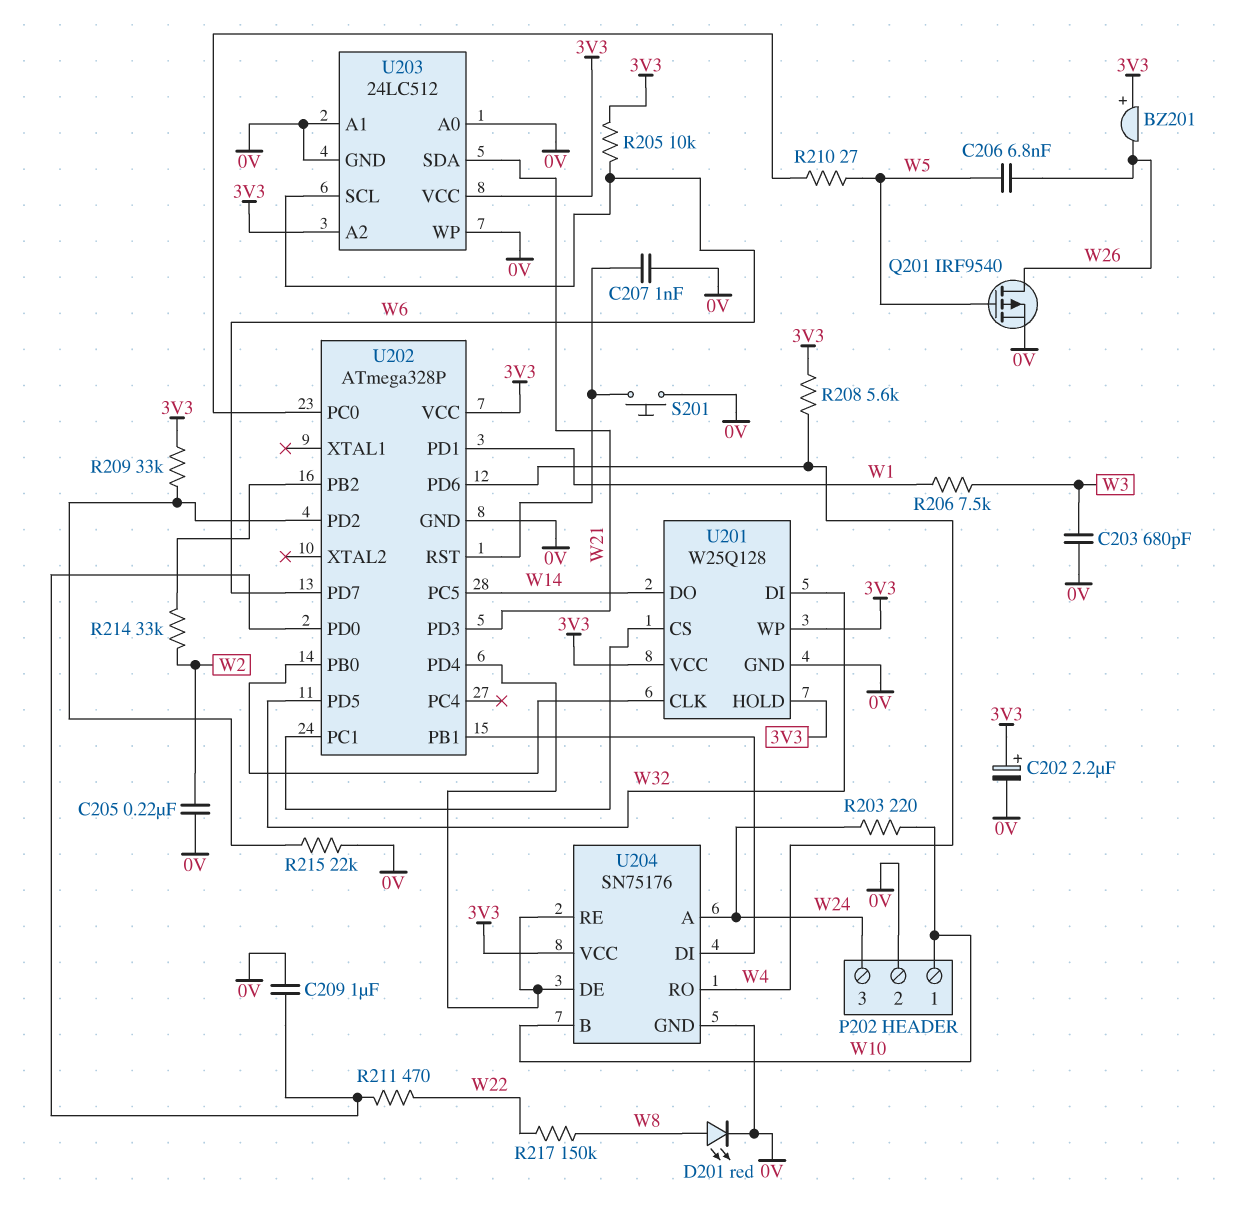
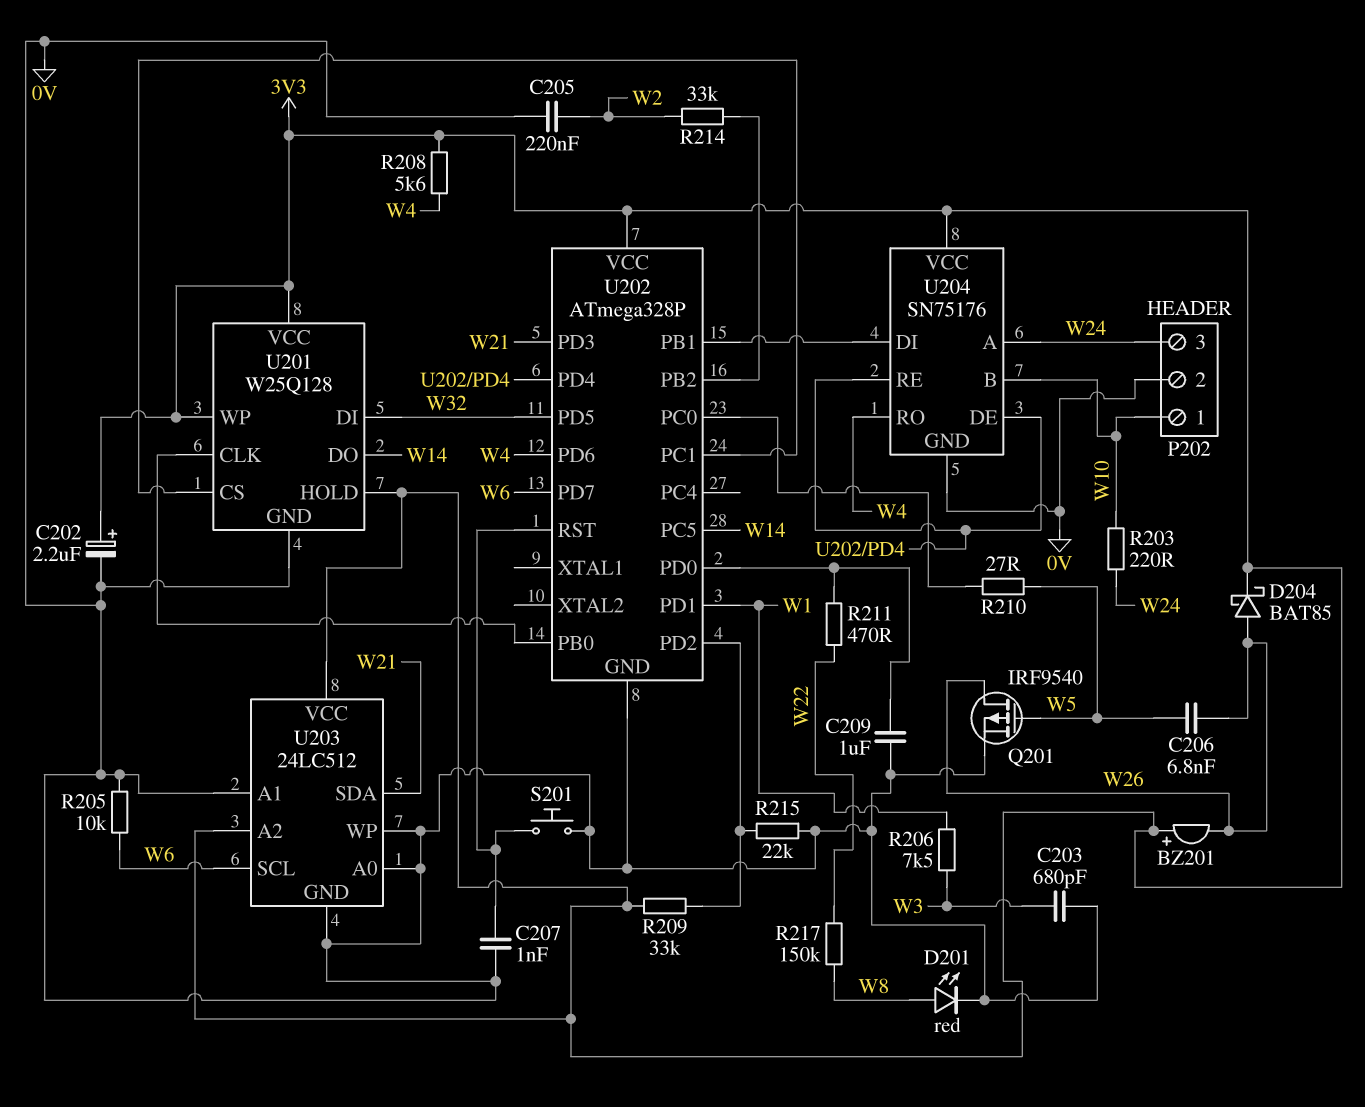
D204: none -> schottky BAT85 (A W26, K 3V3)
R205: 10k (3V3, W6) -> 10k (0V, W6)

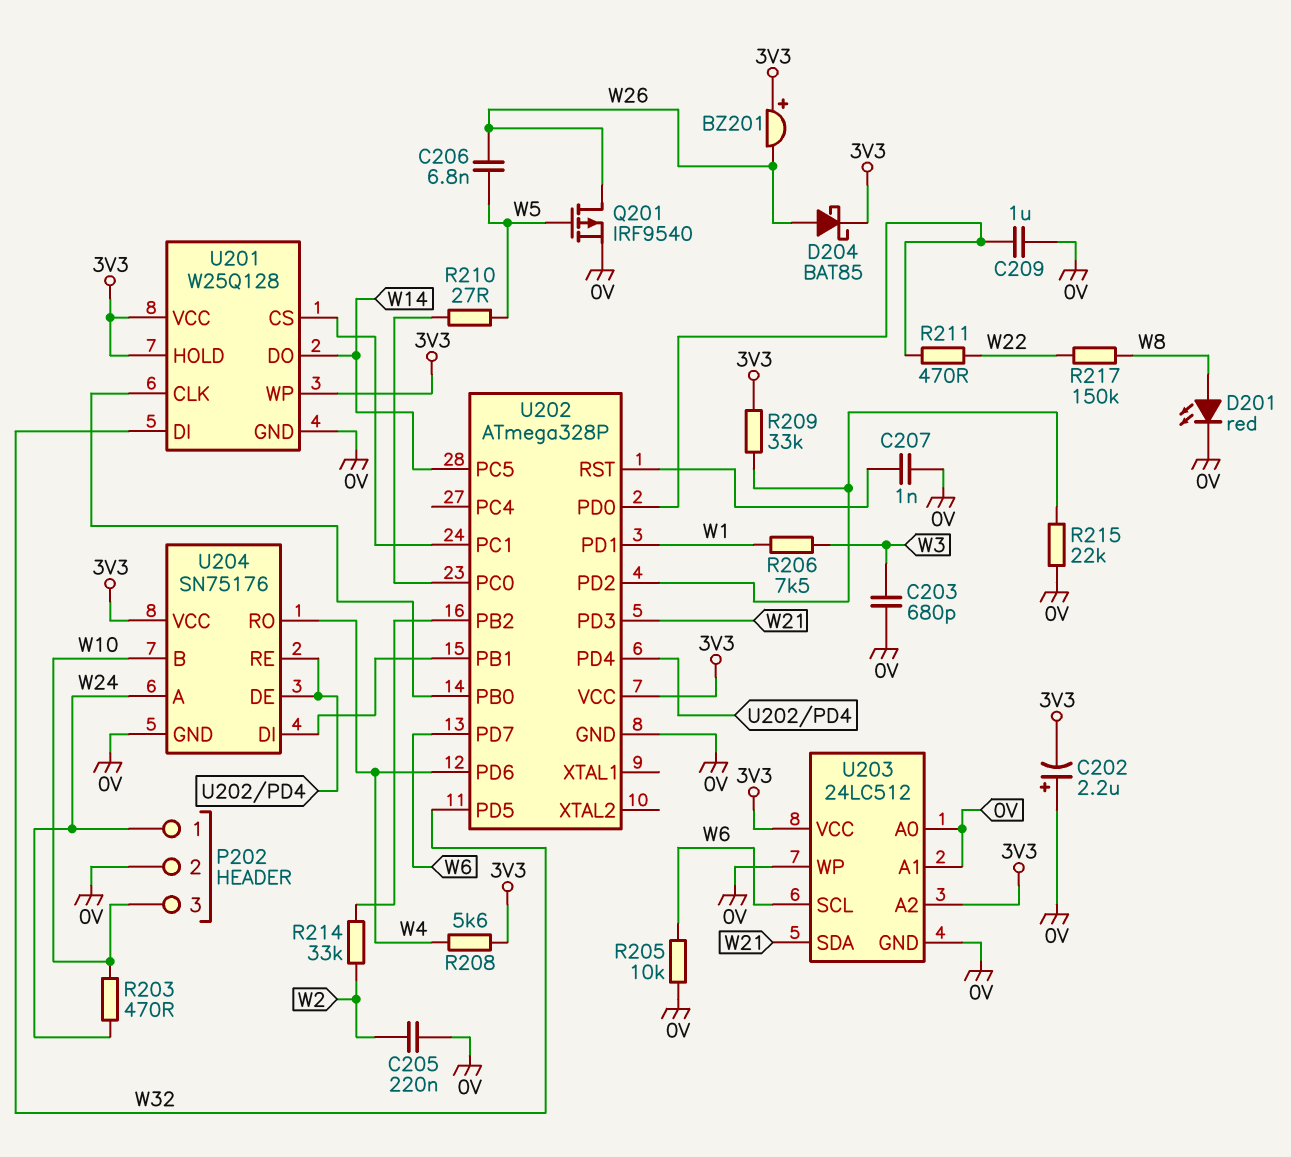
C202: 2.2uF (plus 3V3, minus 0V) -> 2.2uF (plus 0V, minus 3V3)
P202 pin 1: W10 -> W24
P202 pin 3: W24 -> W10
R203: 220 (W10, W24) -> 470 (W10, W24)
S201: button (0V, U202/RST) -> none

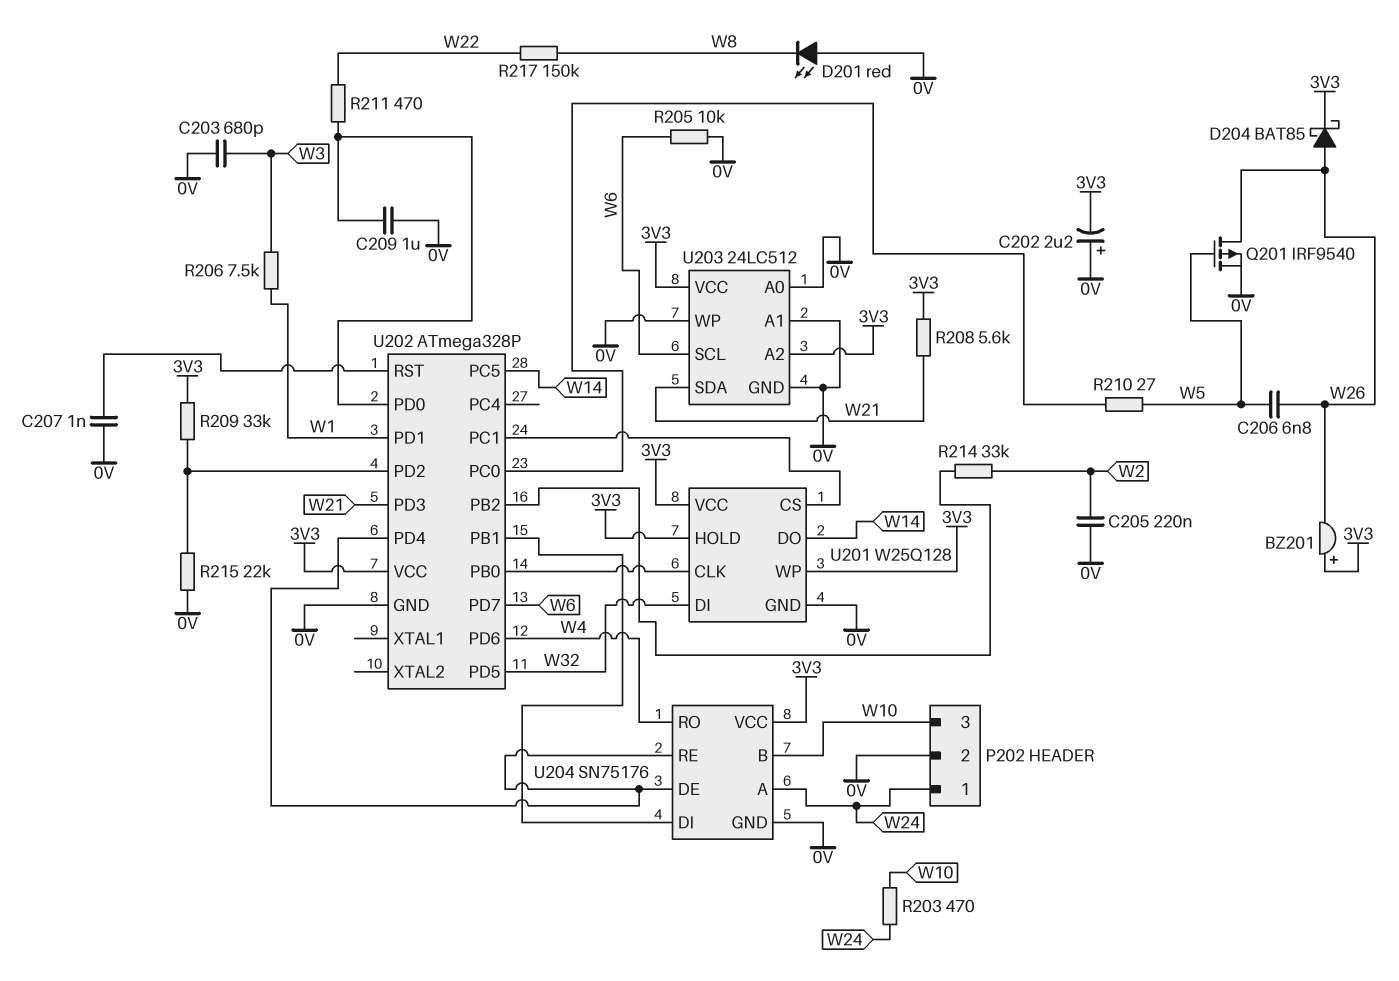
D201: LED red (A W8, K 0V) -> LED red (A 0V, K W8)
R208: 5.6k (3V3, W4) -> 5.6k (3V3, W21)

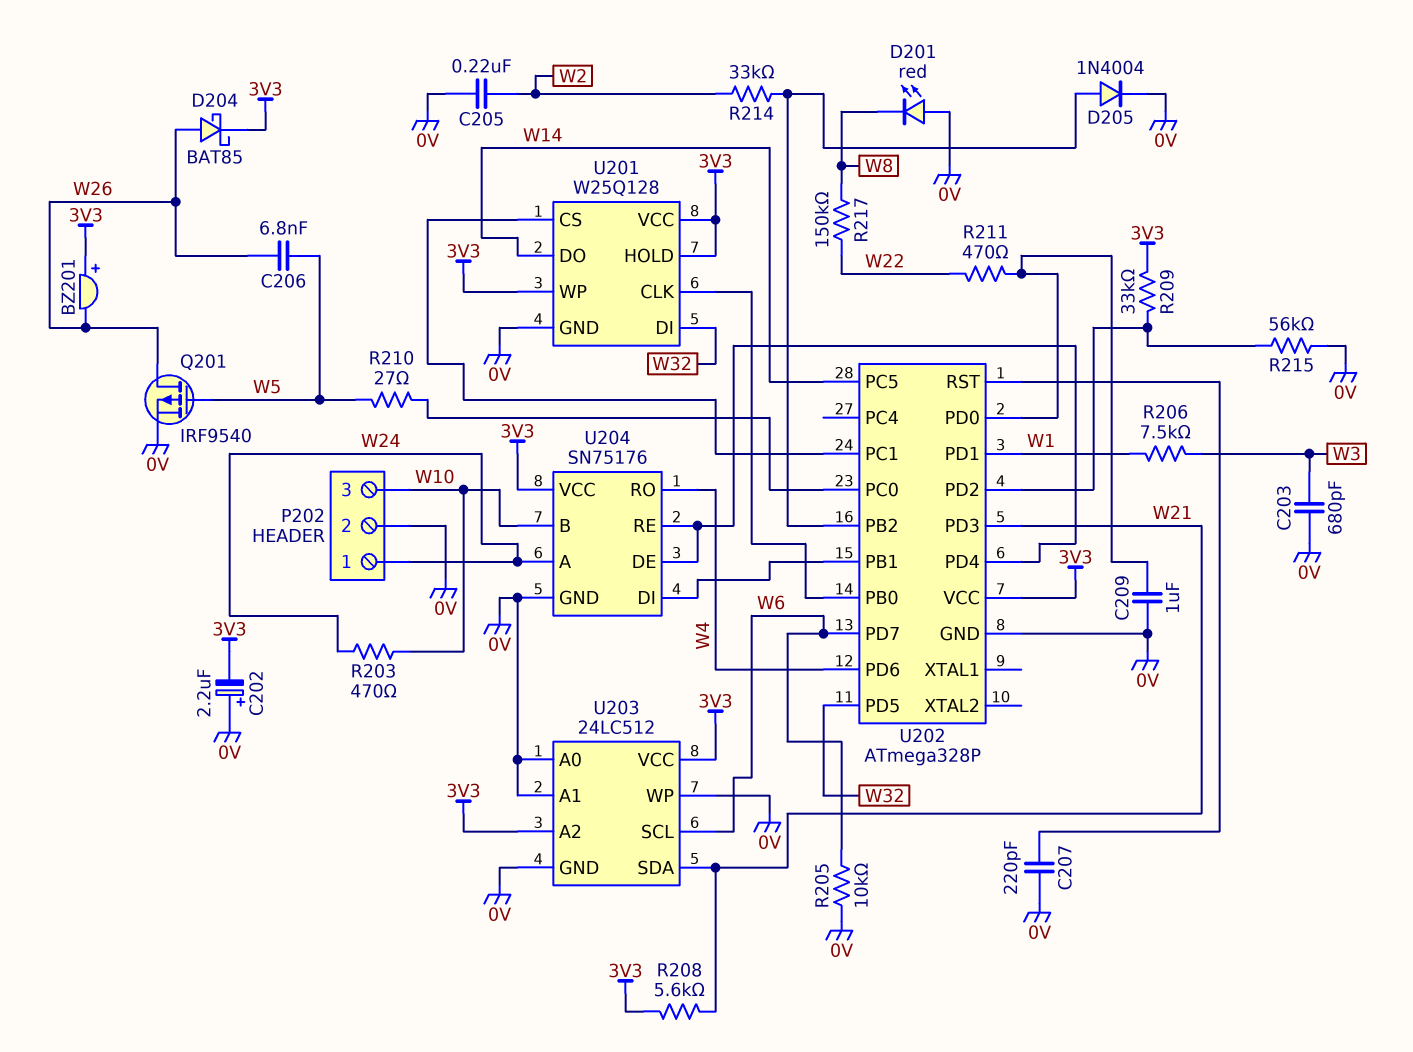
C207: 1nF (0V, U202/RST) -> 220pF (0V, U202/RST)
D205: none -> diode 1N4004 (A U202/PB2, K 0V)
R215: 22k (0V, U202/PD2) -> 56k (0V, U202/PD2)

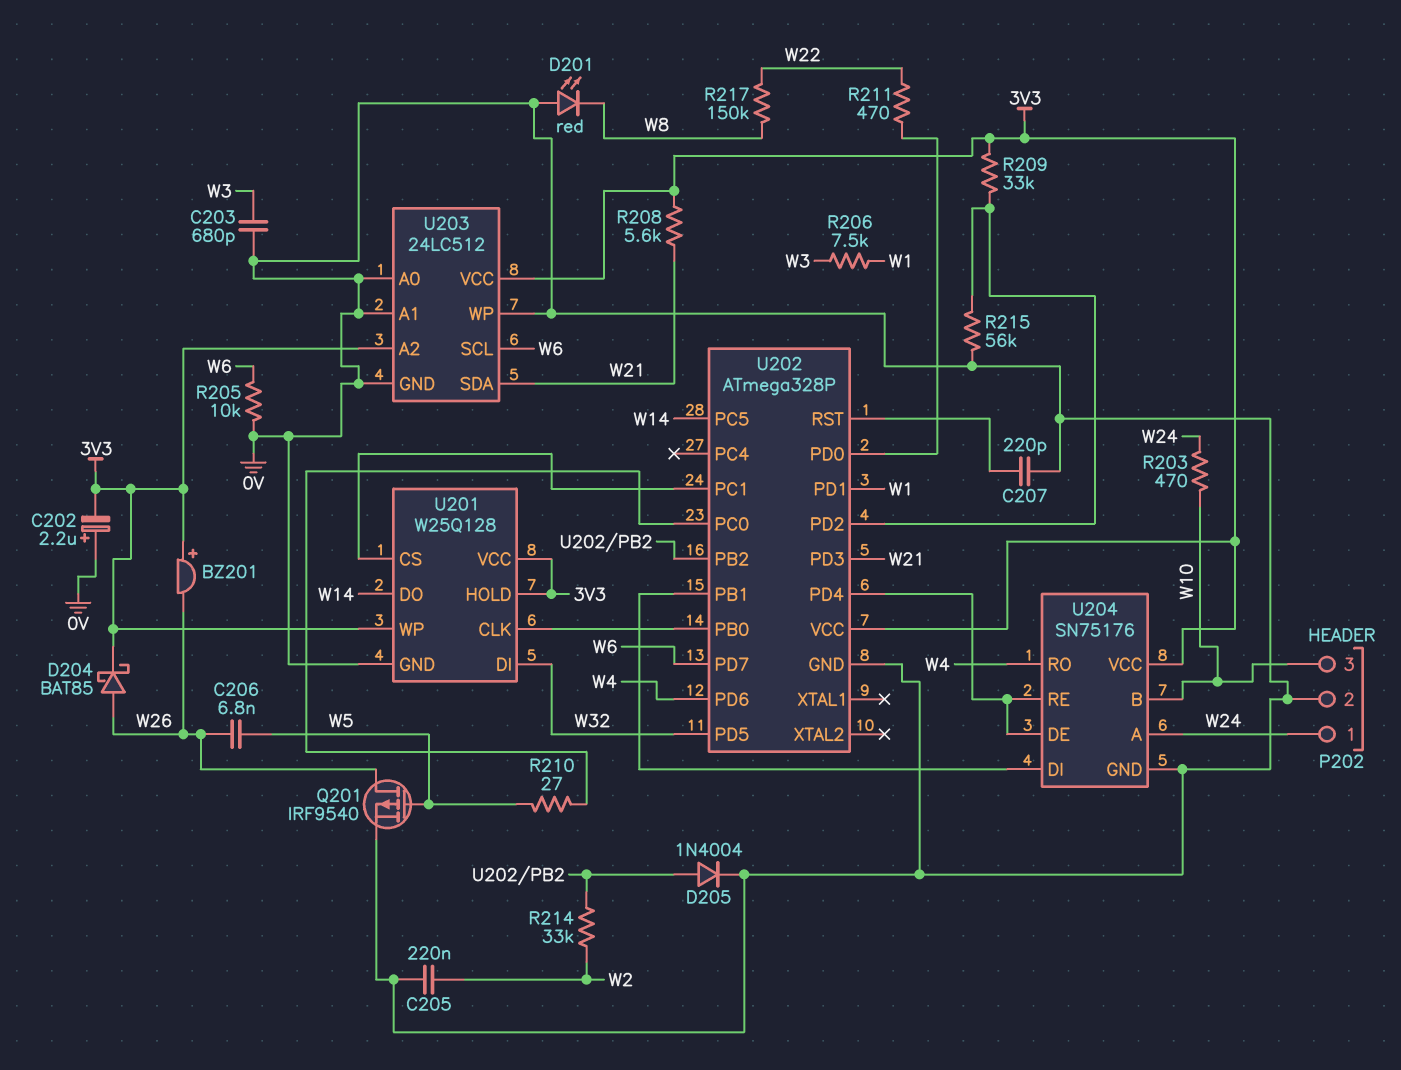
C209: 1uF (0V, U202/PD0) -> none

